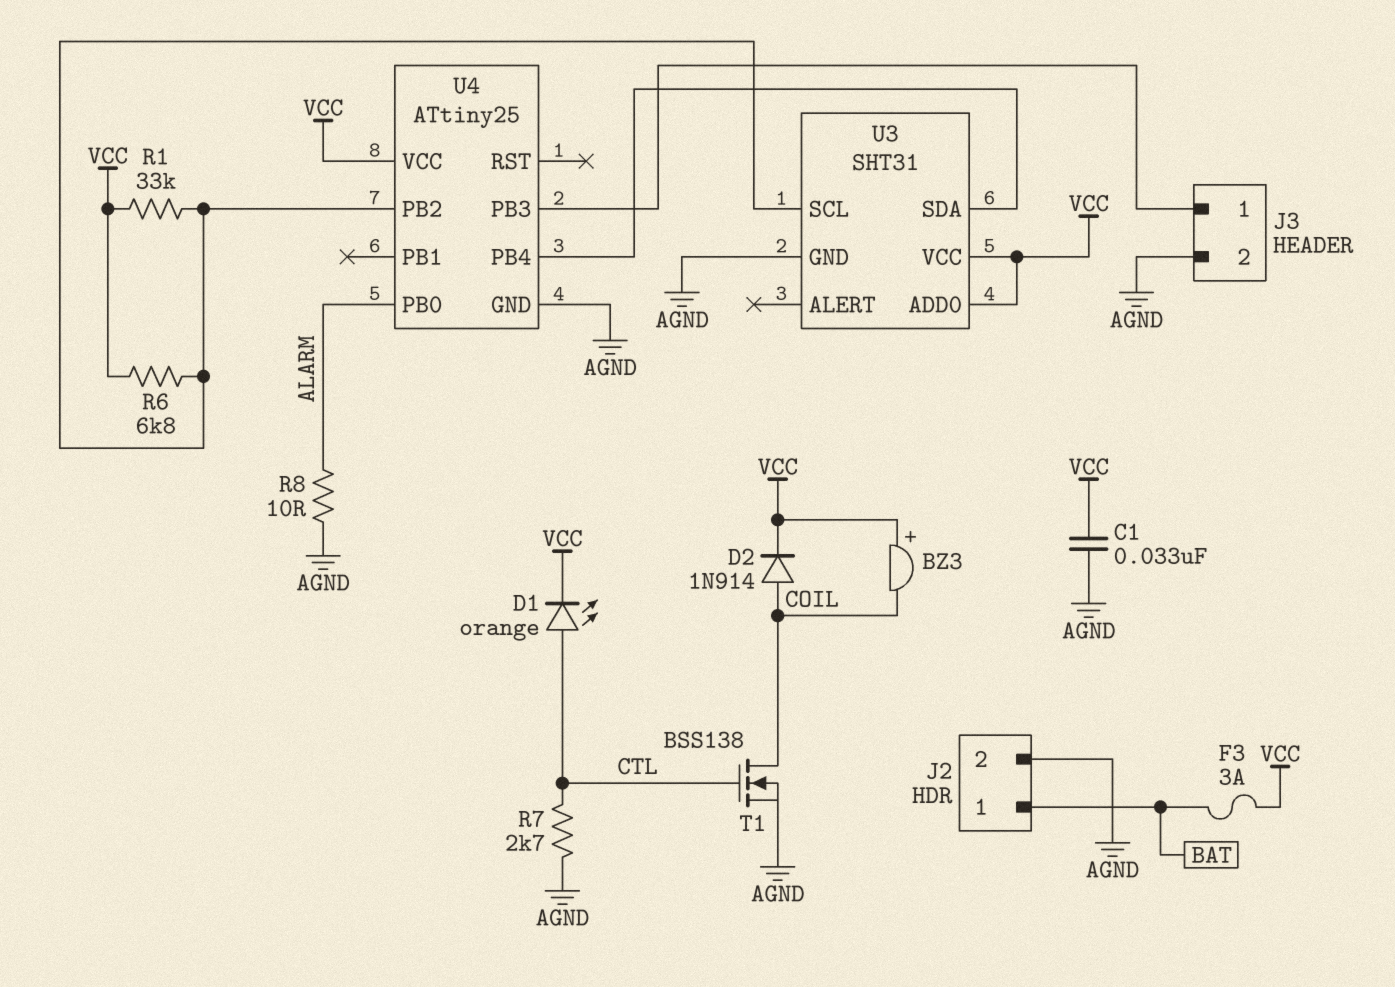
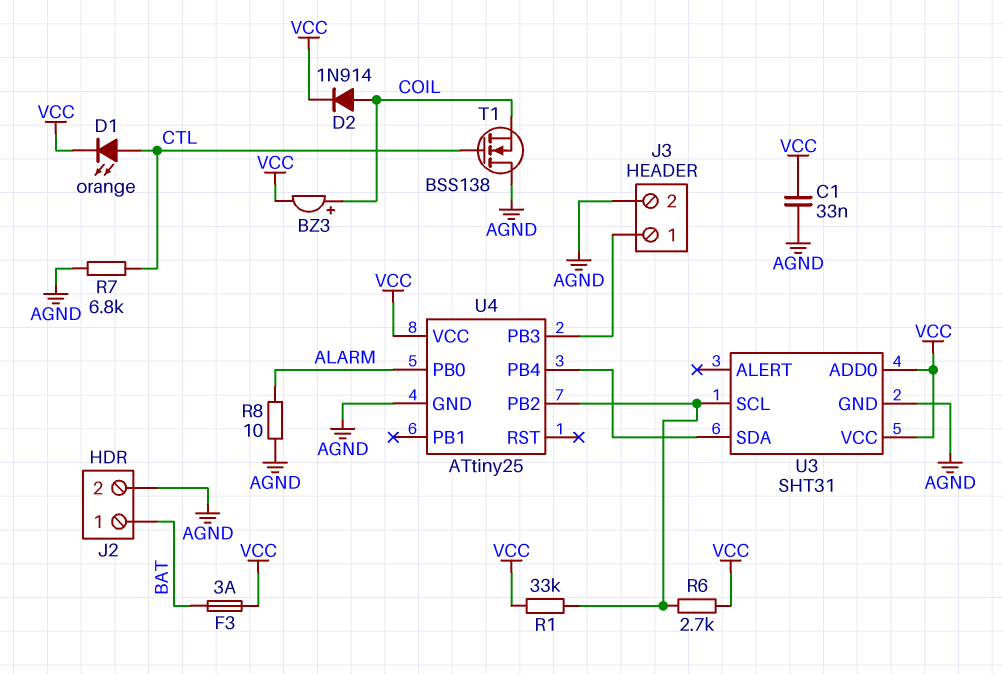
BZ3: buzzer (plus VCC, minus COIL) -> buzzer (plus COIL, minus VCC)
R6: 6.8k (U3/SCL, VCC) -> 2.7k (U3/SCL, VCC)
R7: 2.7k (AGND, CTL) -> 6.8k (AGND, CTL)
T1: NMOS BSS138 (G CTL, D COIL, S AGND) -> NMOS BSS138 (G CTL, D AGND, S COIL)

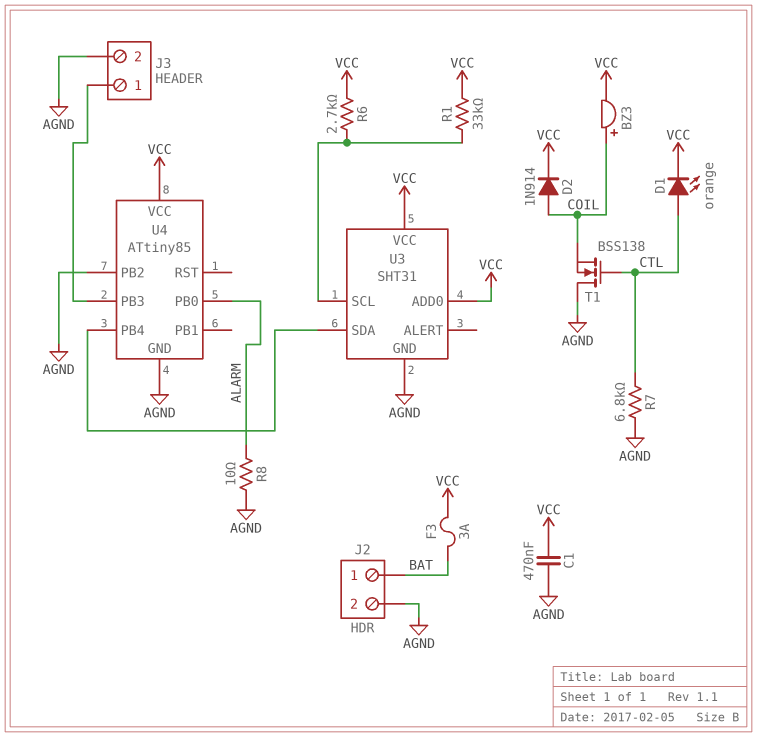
C1: 33nF (AGND, VCC) -> 470nF (AGND, VCC)
U4: ATtiny25 -> ATtiny85
U4 pin PB2: U3/SCL -> AGND

